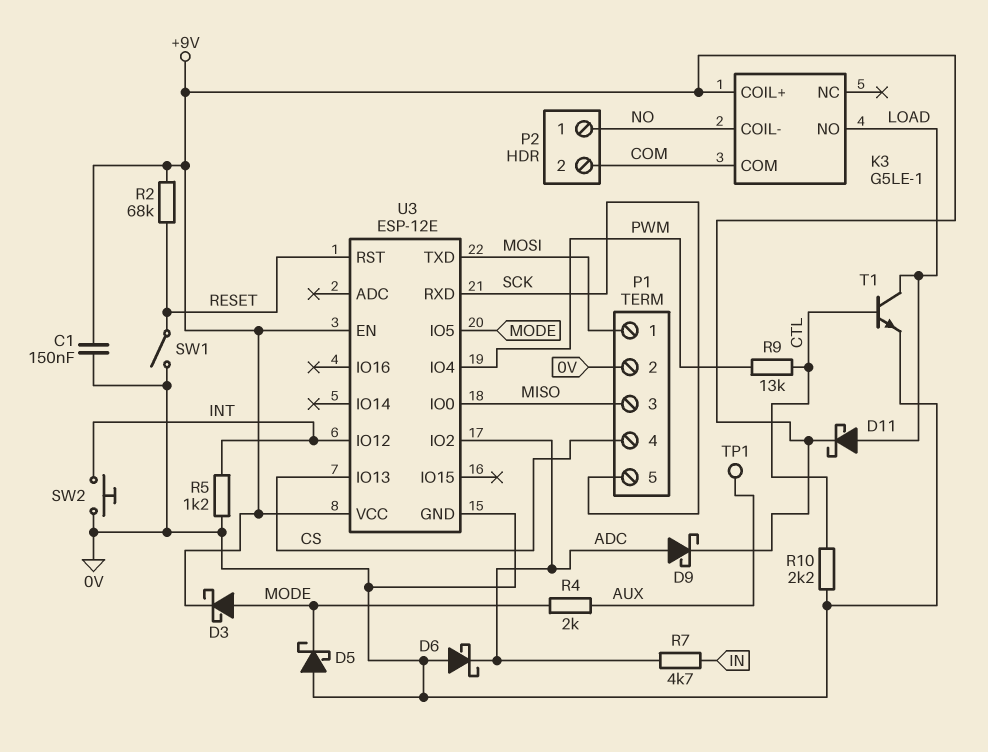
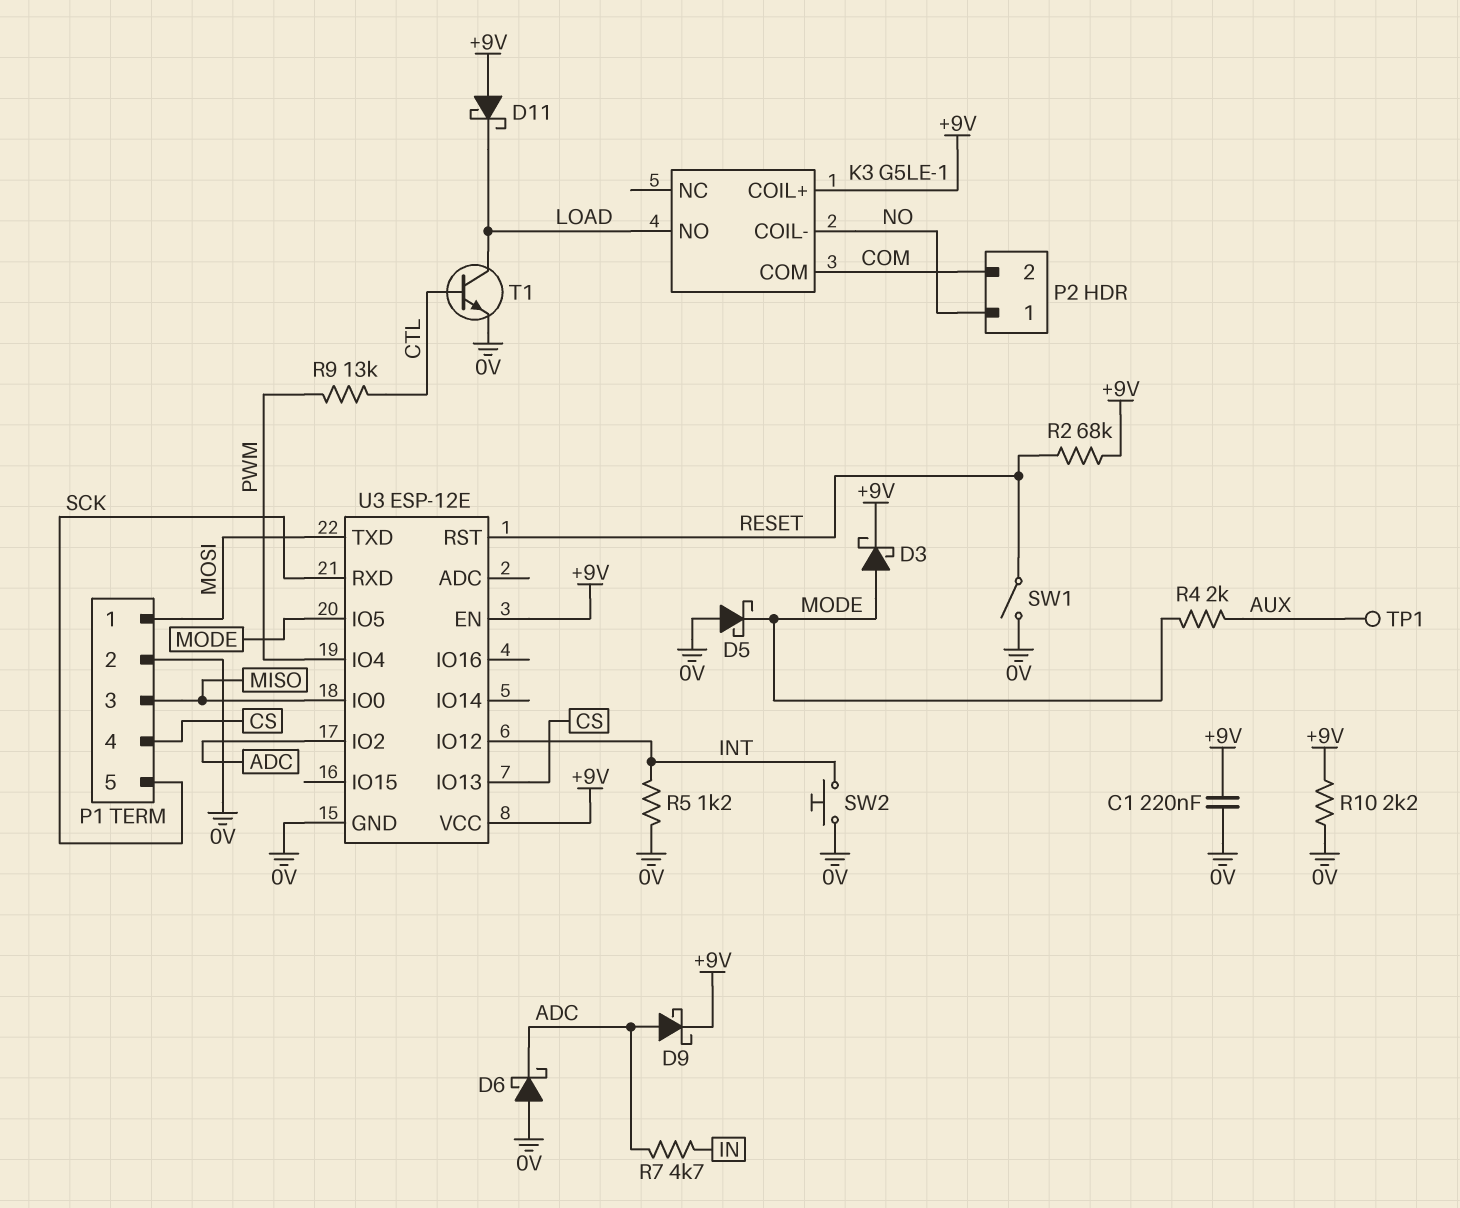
C1: 150nF (+9V, 0V) -> 220nF (+9V, 0V)
D11: schottky (A LOAD, K +9V) -> schottky (A +9V, K LOAD)
R10: 2.2k (0V, CTL) -> 2.2k (+9V, 0V)

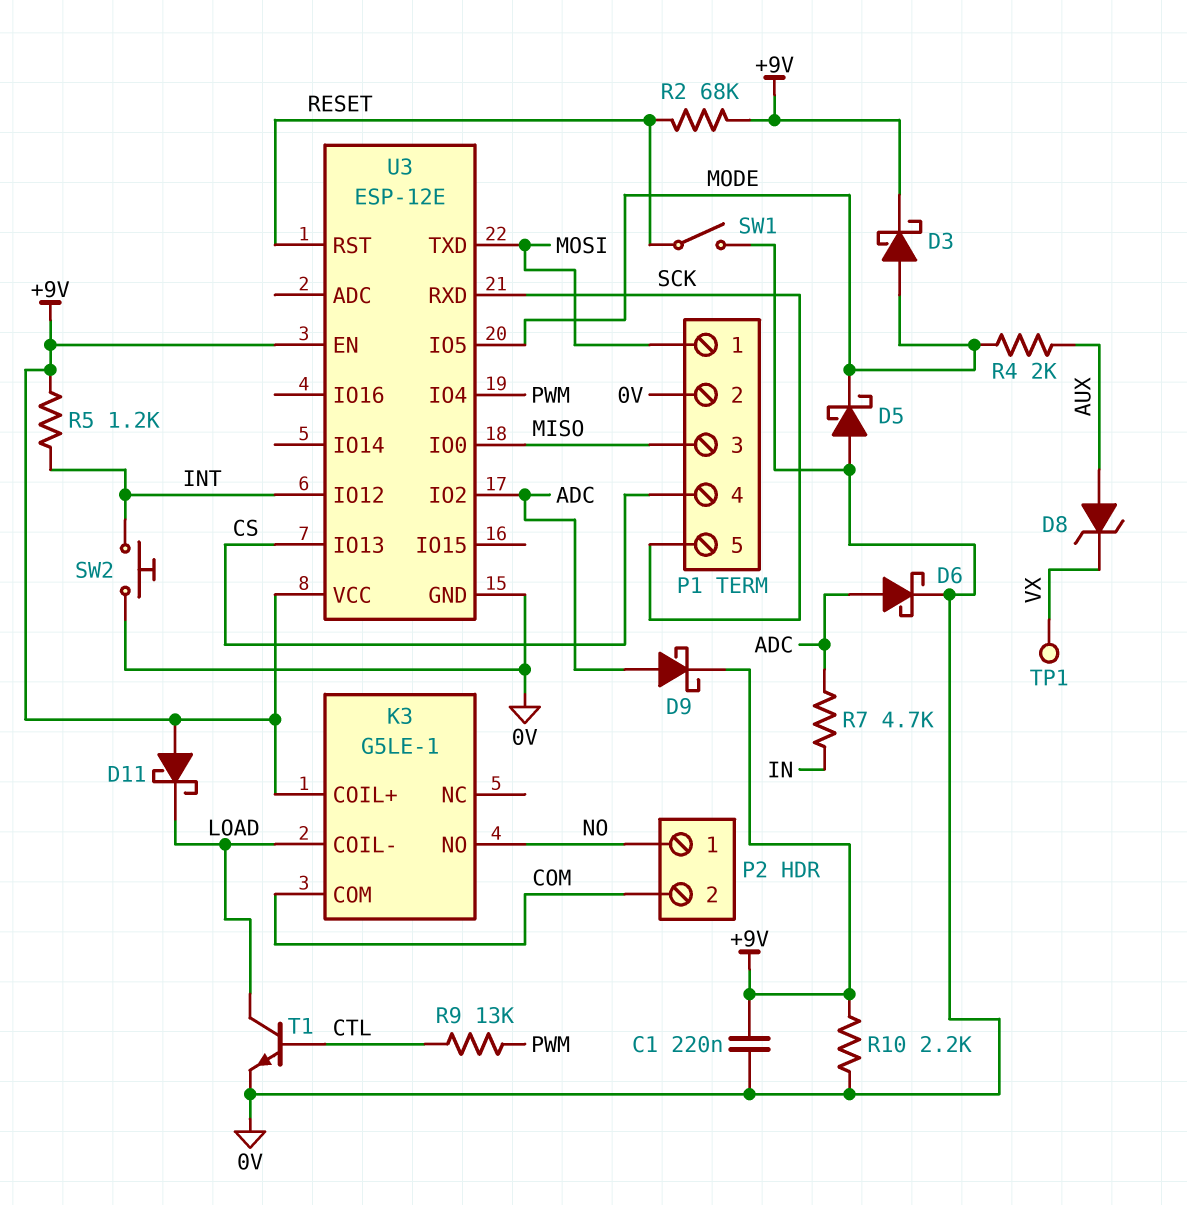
D6: schottky (A 0V, K ADC) -> schottky (A ADC, K 0V)
D8: none -> zener (A AUX, K VX)
K3 pin COIL-: NO -> LOAD
K3 pin NO: LOAD -> NO
R5: 1.2k (0V, INT) -> 1.2k (+9V, INT)
TP1: test point (AUX) -> test point (VX)

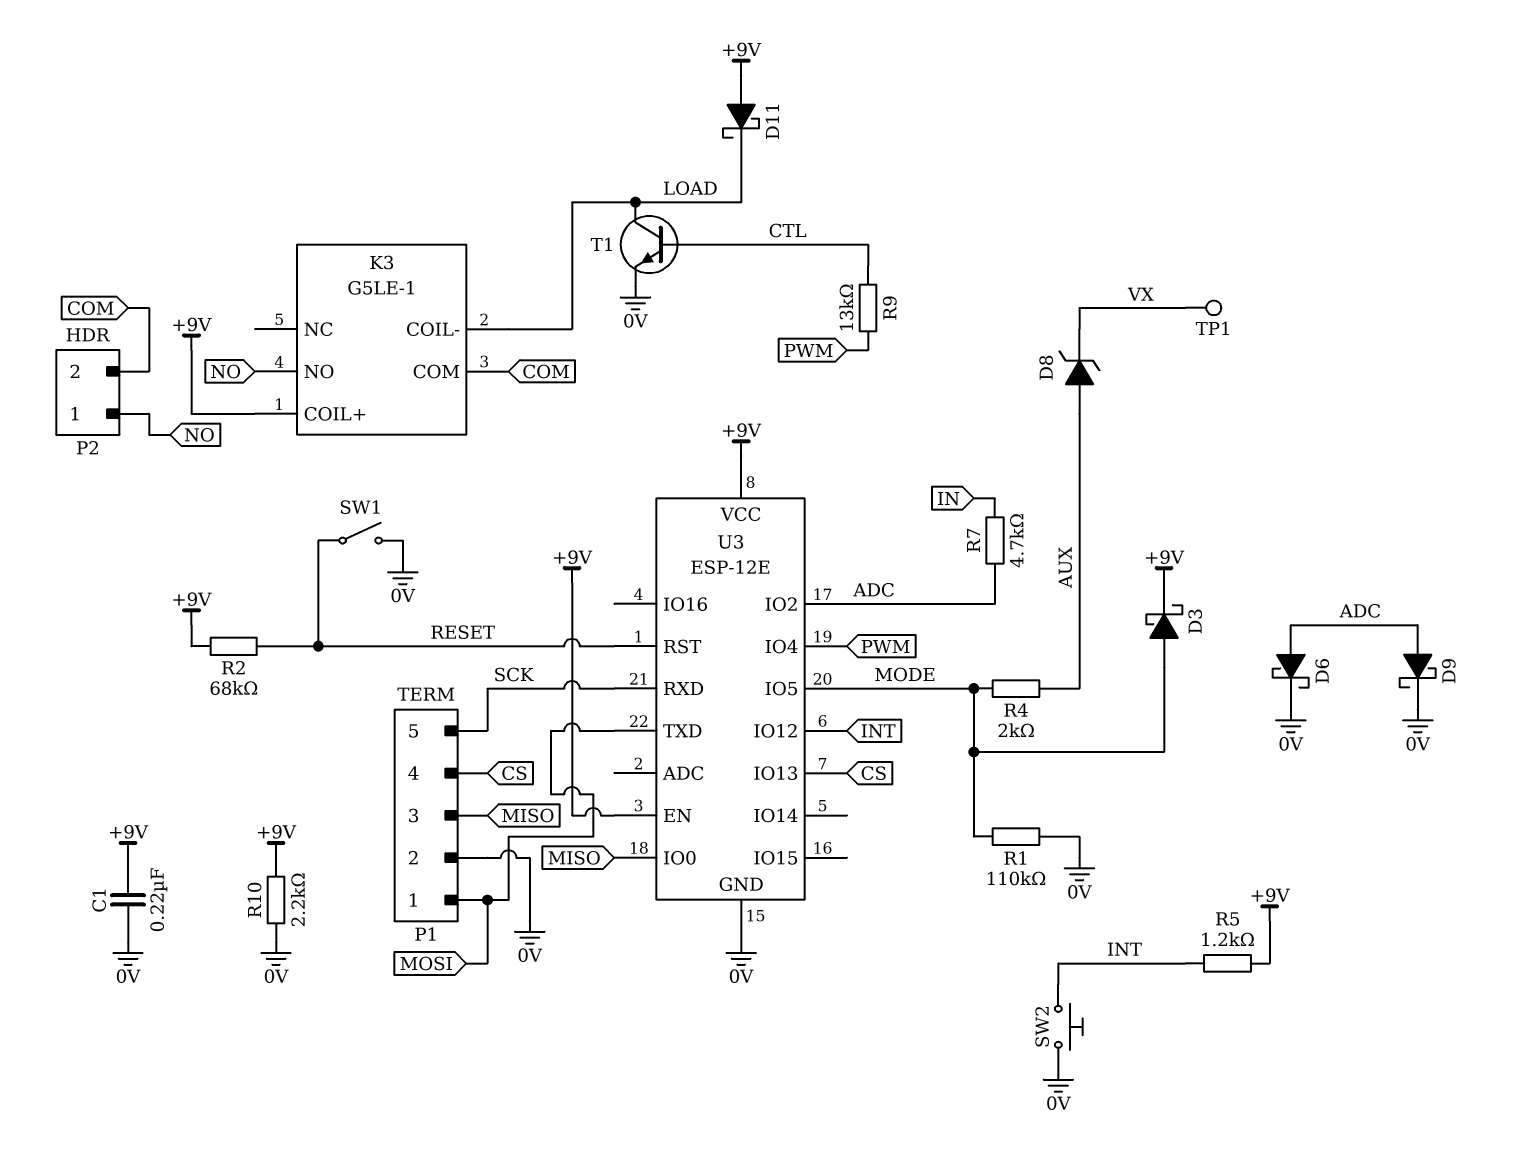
D5: schottky (A 0V, K MODE) -> none
D9: schottky (A ADC, K +9V) -> schottky (A ADC, K 0V)
R1: none -> 110k (0V, MODE)

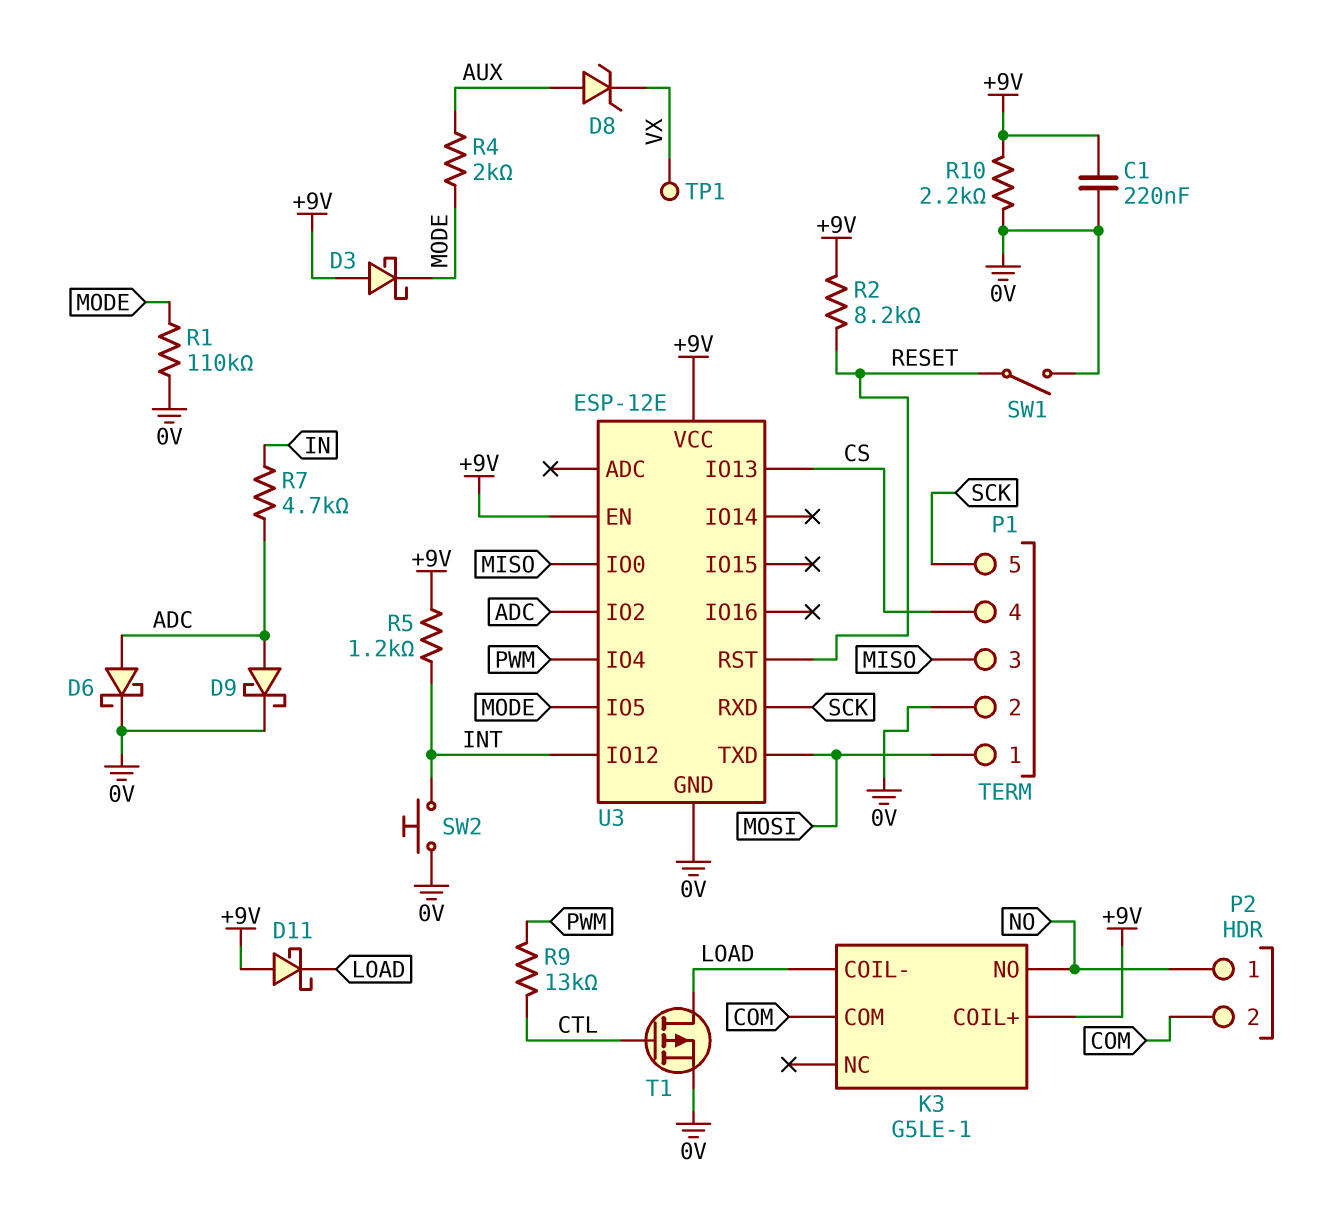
D3: schottky (A MODE, K +9V) -> schottky (A +9V, K MODE)
R2: 68k (+9V, RESET) -> 8.2k (+9V, RESET)
T1: NPN (B CTL, C LOAD, E 0V) -> PMOS (G CTL, D LOAD, S 0V)

